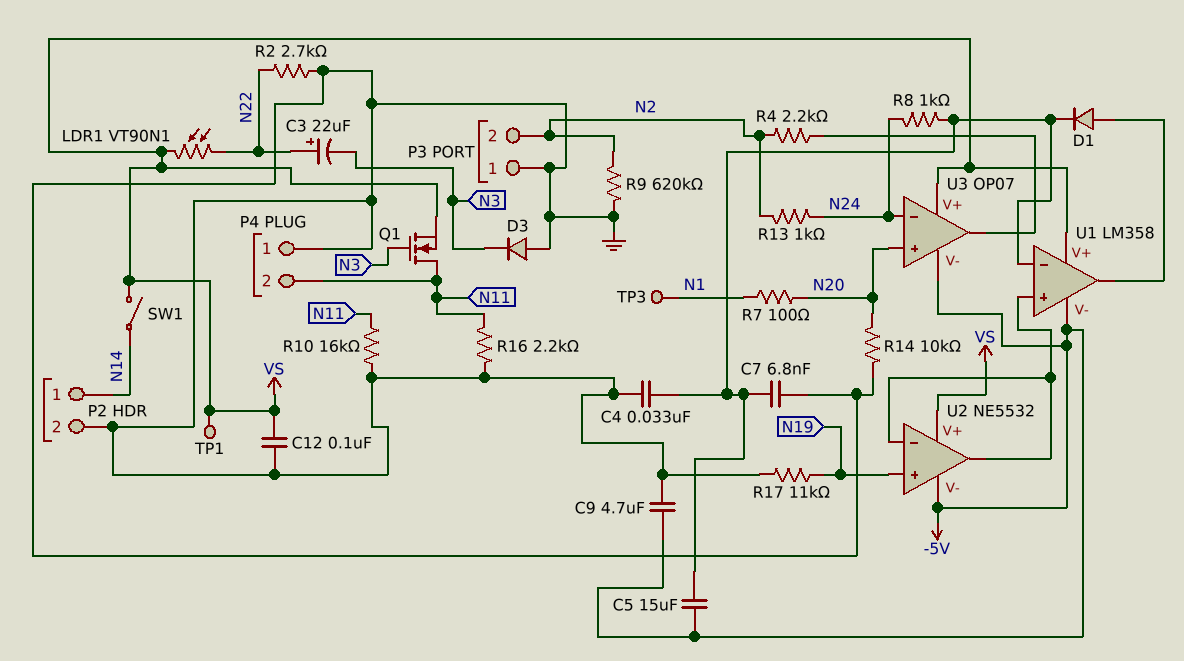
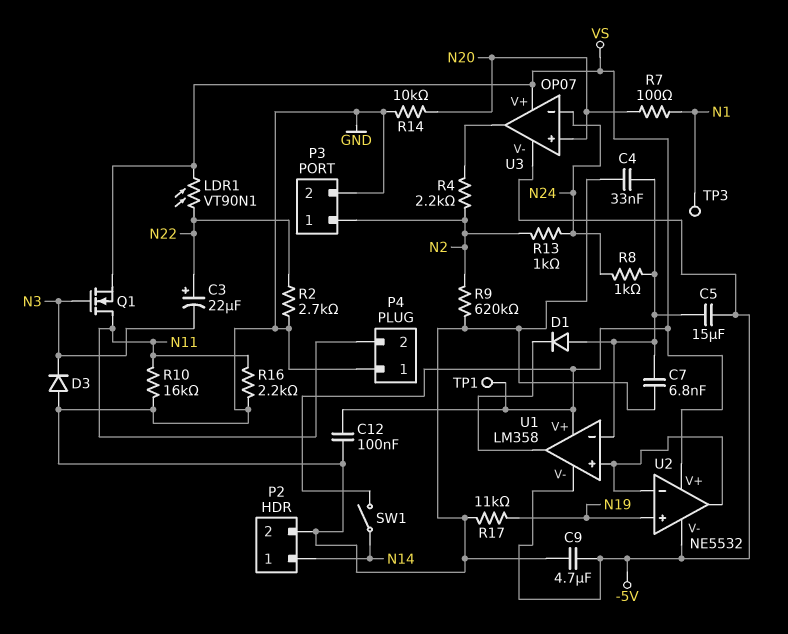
D1: diode (A U1/out, K U1/in-) -> diode (A U1/in-, K U1/out)
P3 pin 1: GND -> N2
P3 pin 2: N2 -> GND

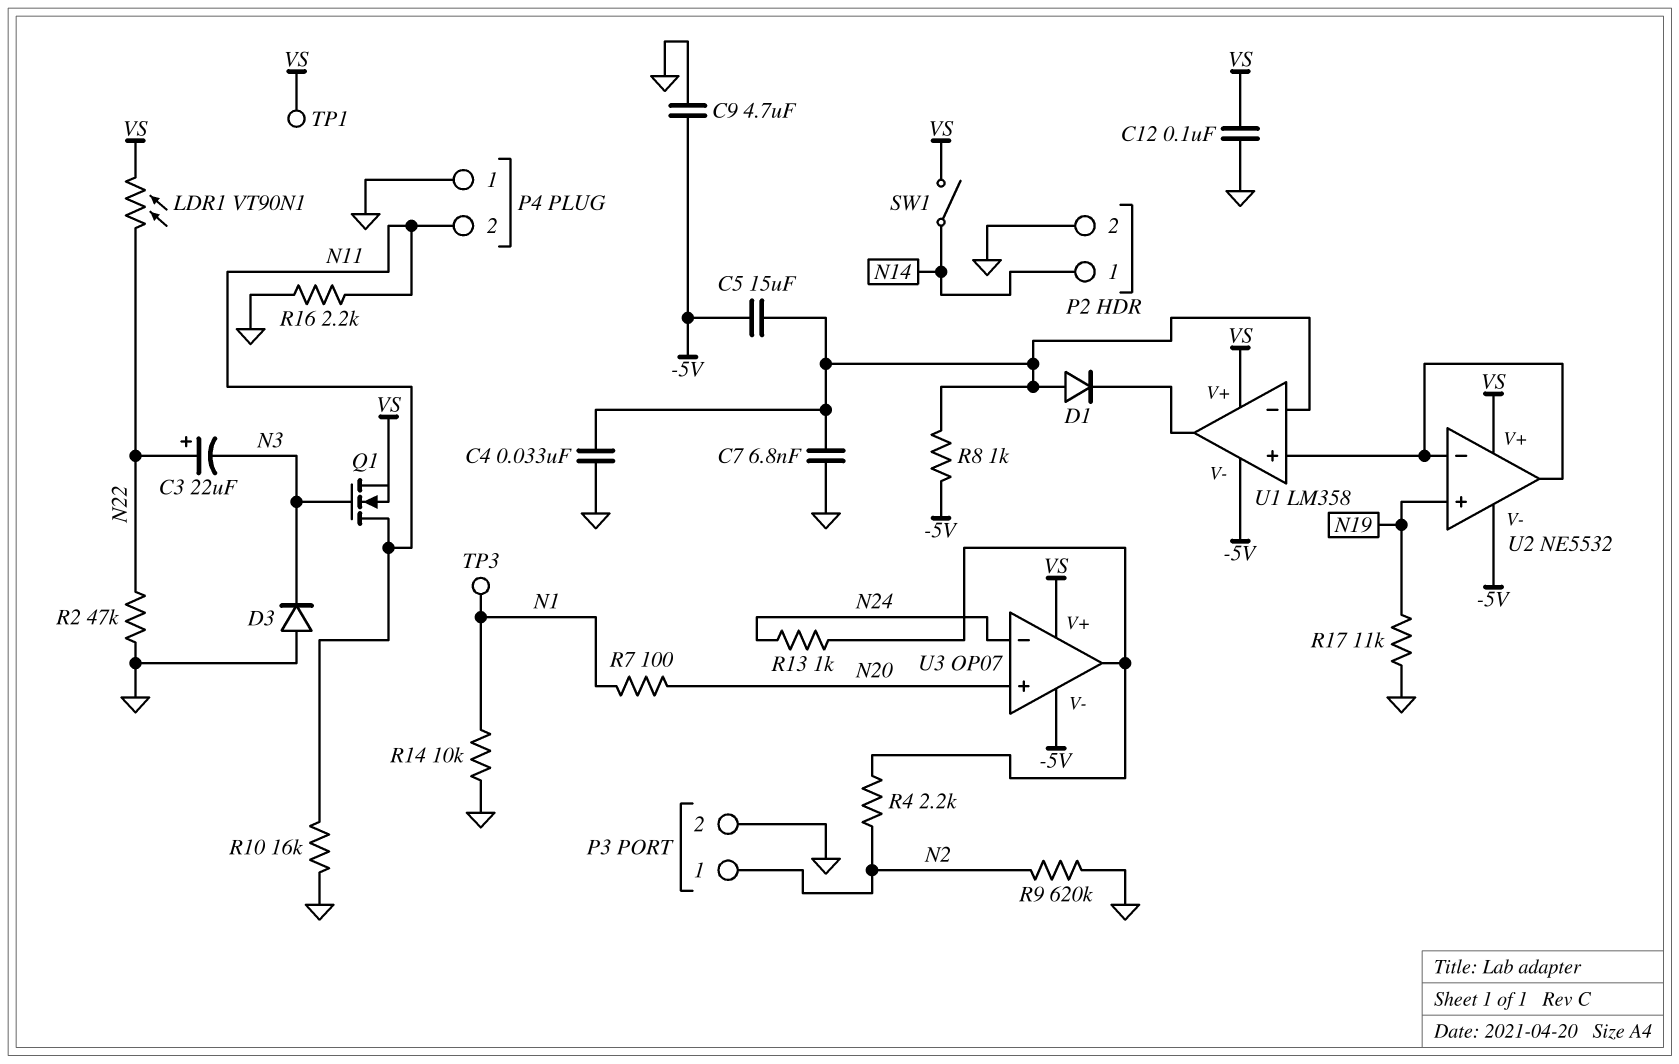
R2: 2.7k (GND, N22) -> 47k (GND, N22)
R8: 1k (N24, U1/in-) -> 1k (-5V, U1/in-)
R13: 1k (N2, N24) -> 1k (N24, U3/out)
R14: 10k (GND, N20) -> 10k (GND, N1)

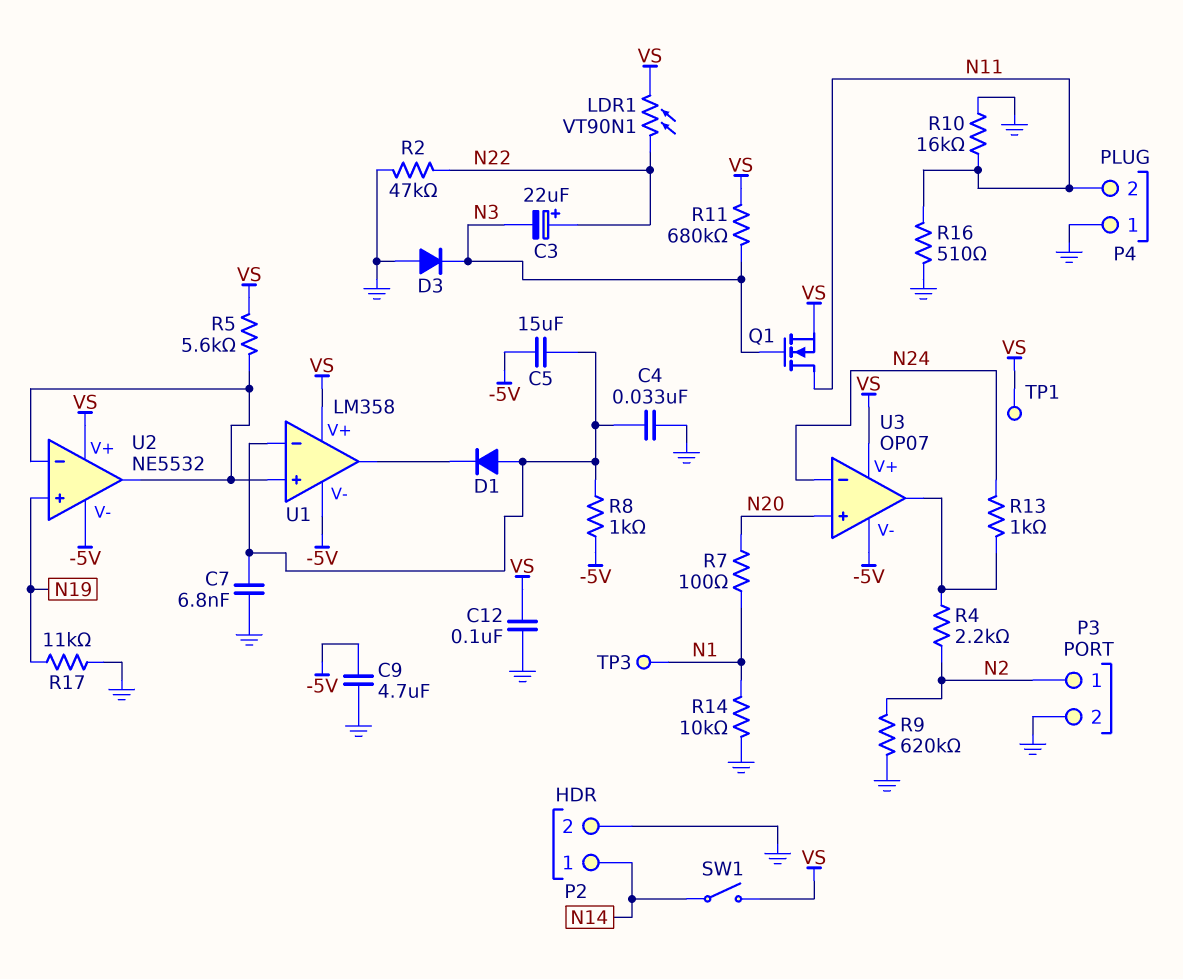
R5: none -> 5.6k (U1/in+, VS)
R11: none -> 680k (N3, VS)
R16: 2.2k (GND, N11) -> 510 (GND, N11)

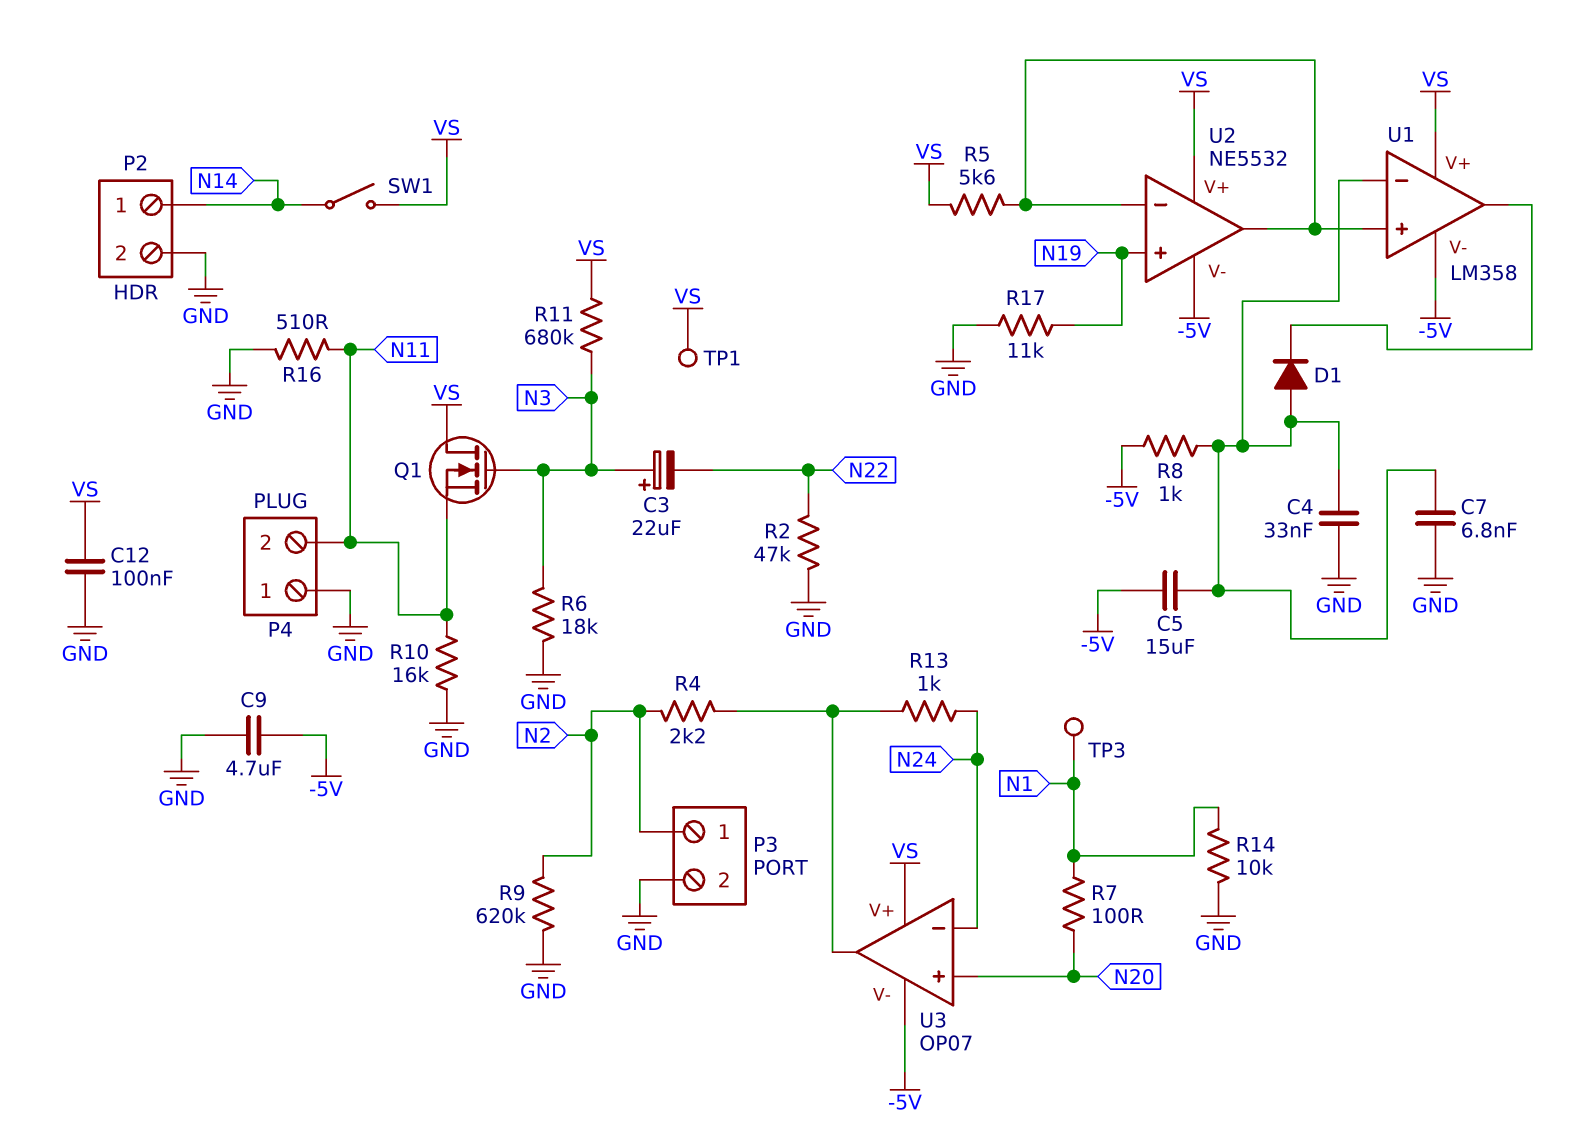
C3: 22uF (plus N22, minus N3) -> 22uF (plus N3, minus N22)
D3: diode (A GND, K N3) -> none
LDR1: VT90N1 (N22, VS) -> none
Q1: NMOS (G N3, D N11, S VS) -> NMOS (G N3, D VS, S N11)
R6: none -> 18k (GND, N3)

